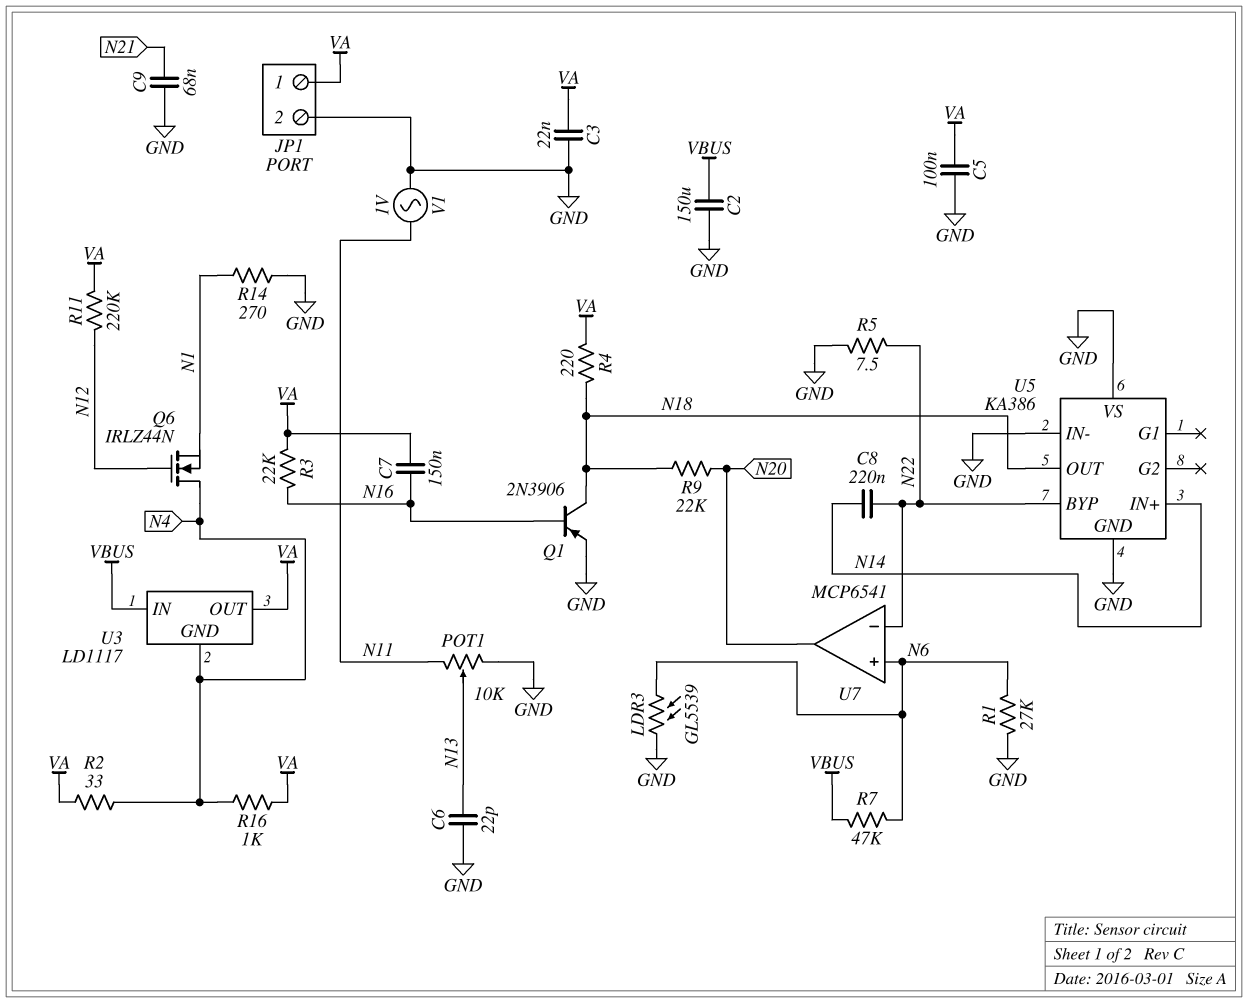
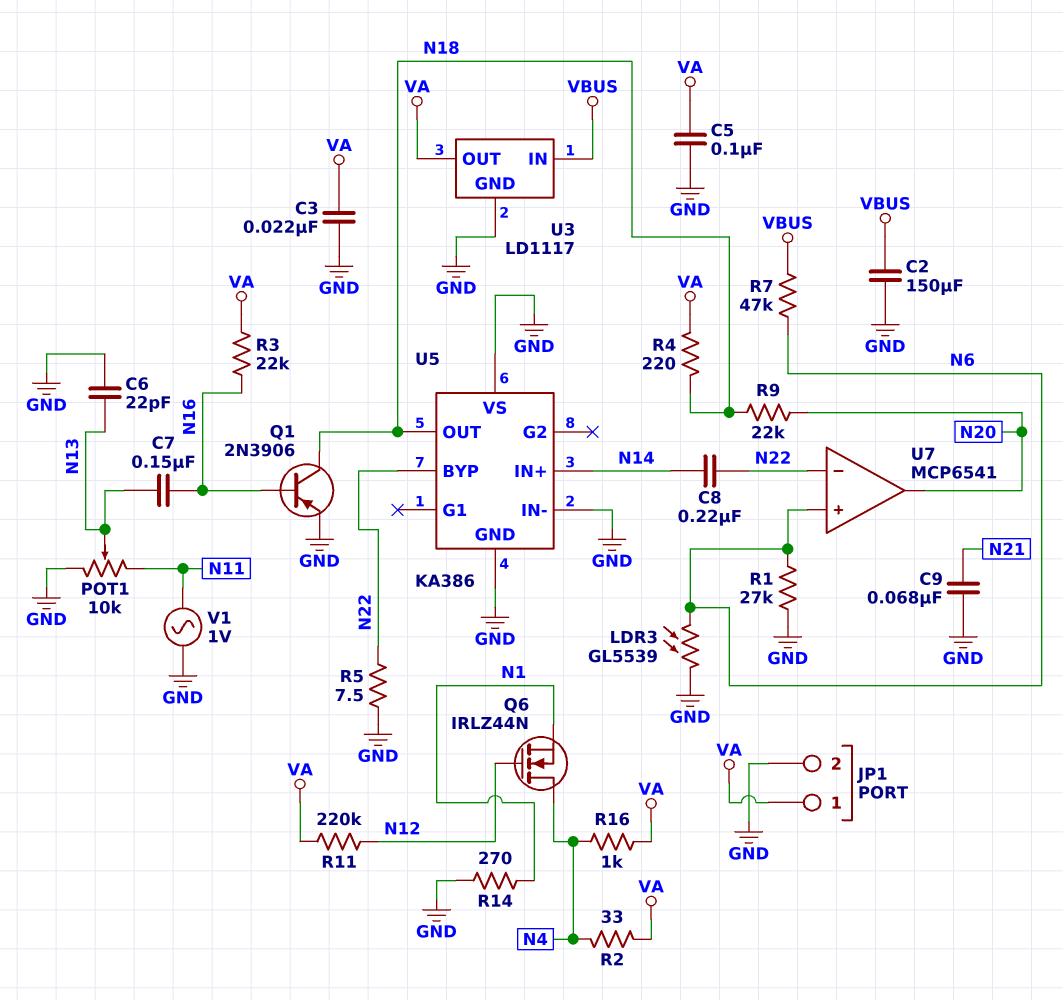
C7: 150nF (N16, VA) -> 150nF (N13, N16)
U3 pin GND: N4 -> GND

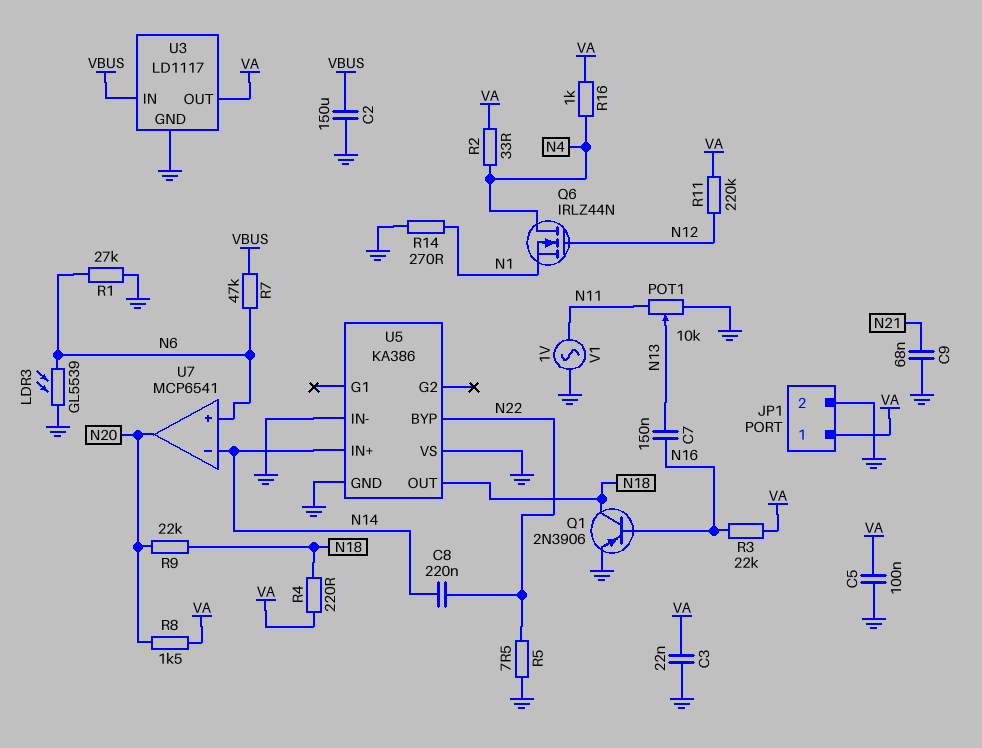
C6: 22pF (GND, N13) -> none
R8: none -> 1.5k (N20, VA)
U7 pin in-: N22 -> N14

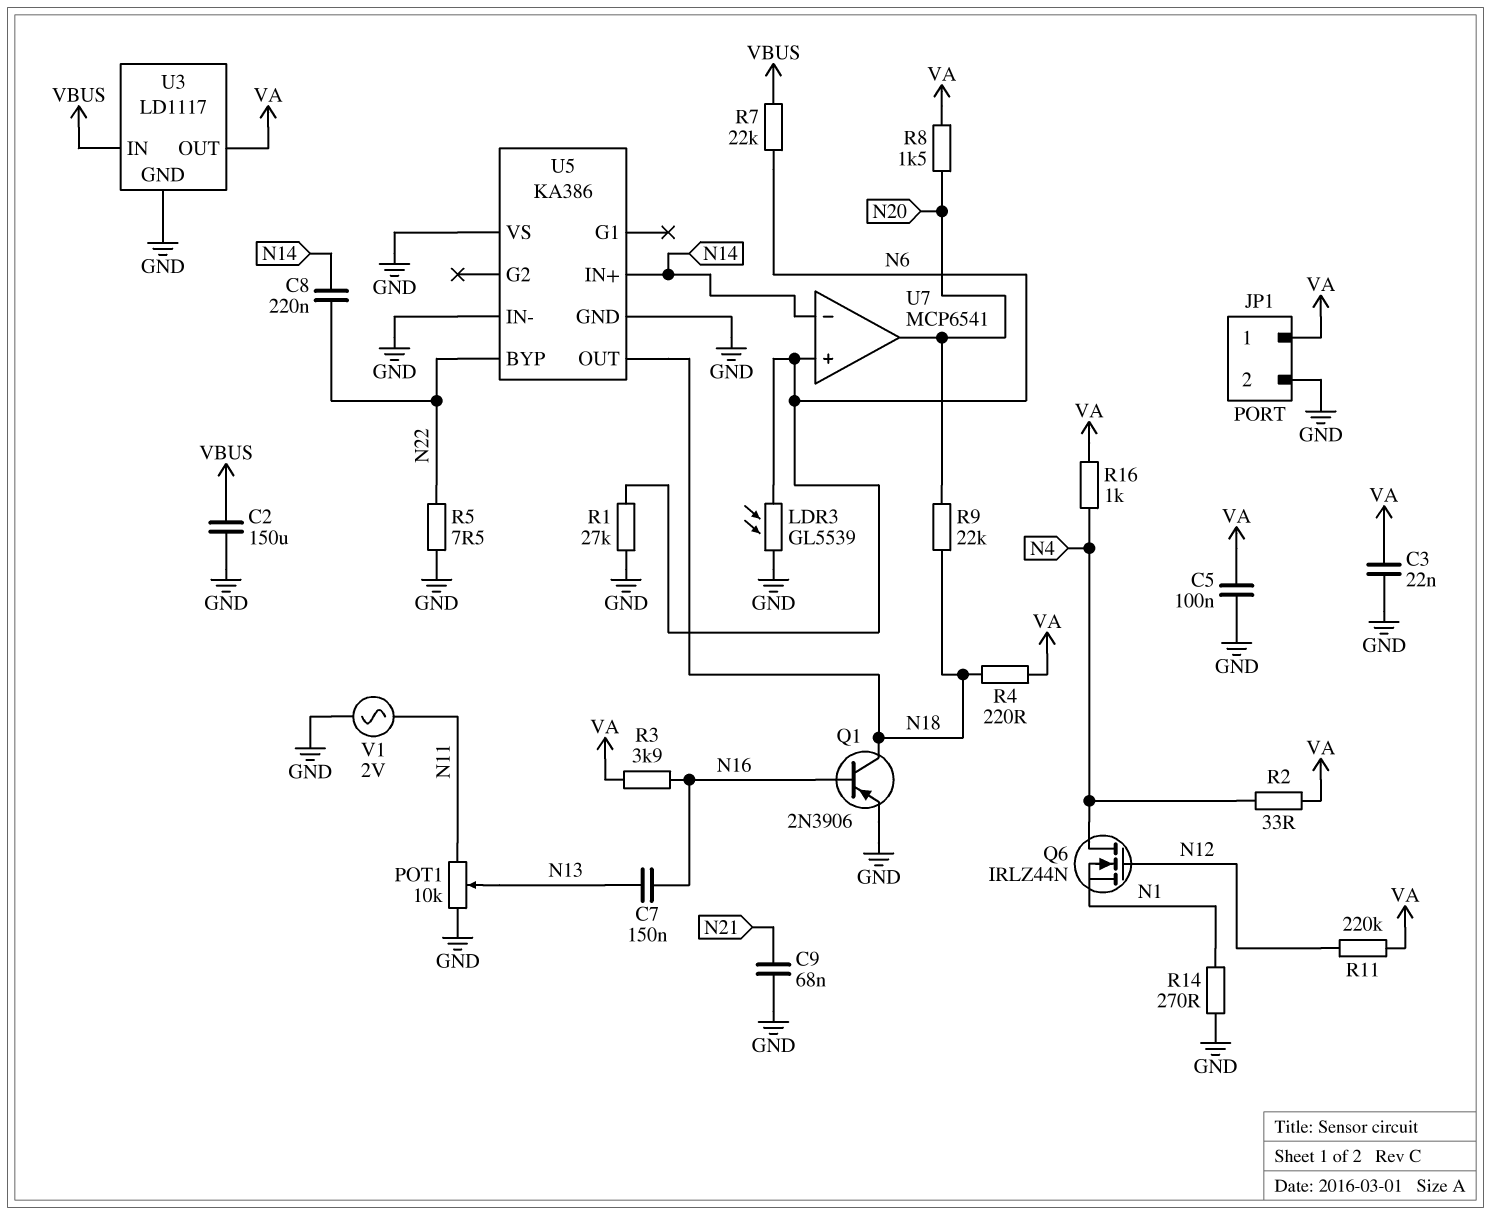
R3: 22k (N16, VA) -> 3.9k (N16, VA)
R7: 47k (N6, VBUS) -> 22k (N6, VBUS)
V1: AC 1V (GND, N11) -> AC 2V (GND, N11)

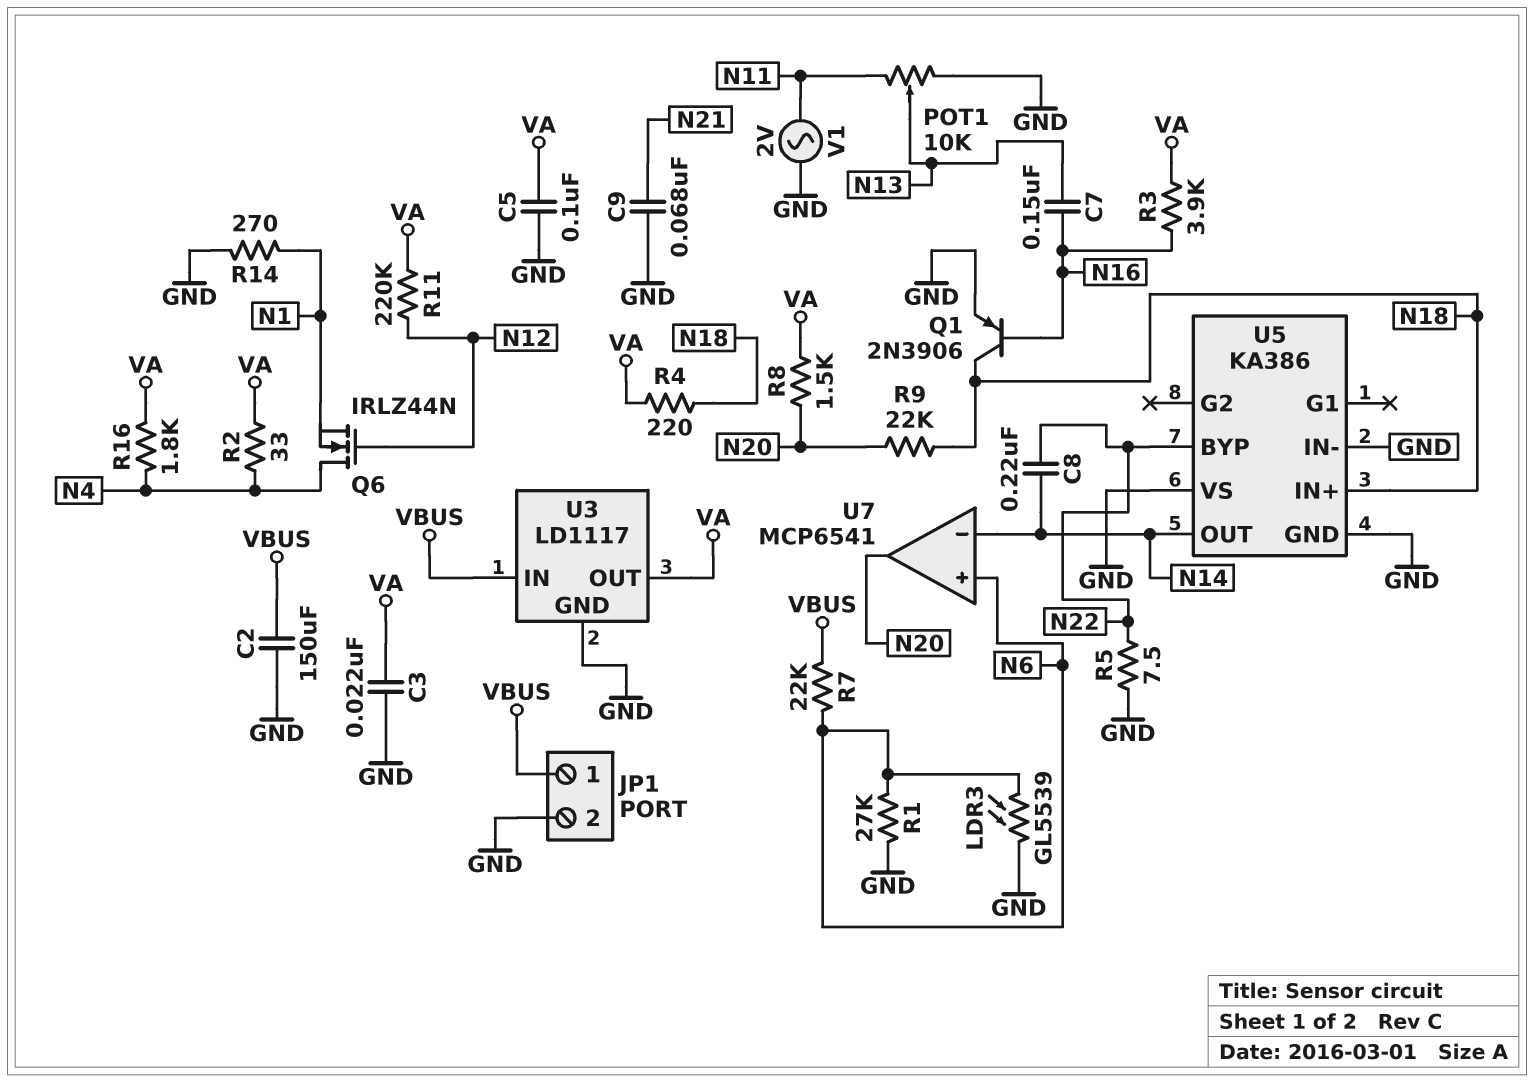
JP1 pin 1: VA -> VBUS
R16: 1k (N4, VA) -> 1.8k (N4, VA)
U5 pin IN+: N14 -> N18
U5 pin OUT: N18 -> N14

